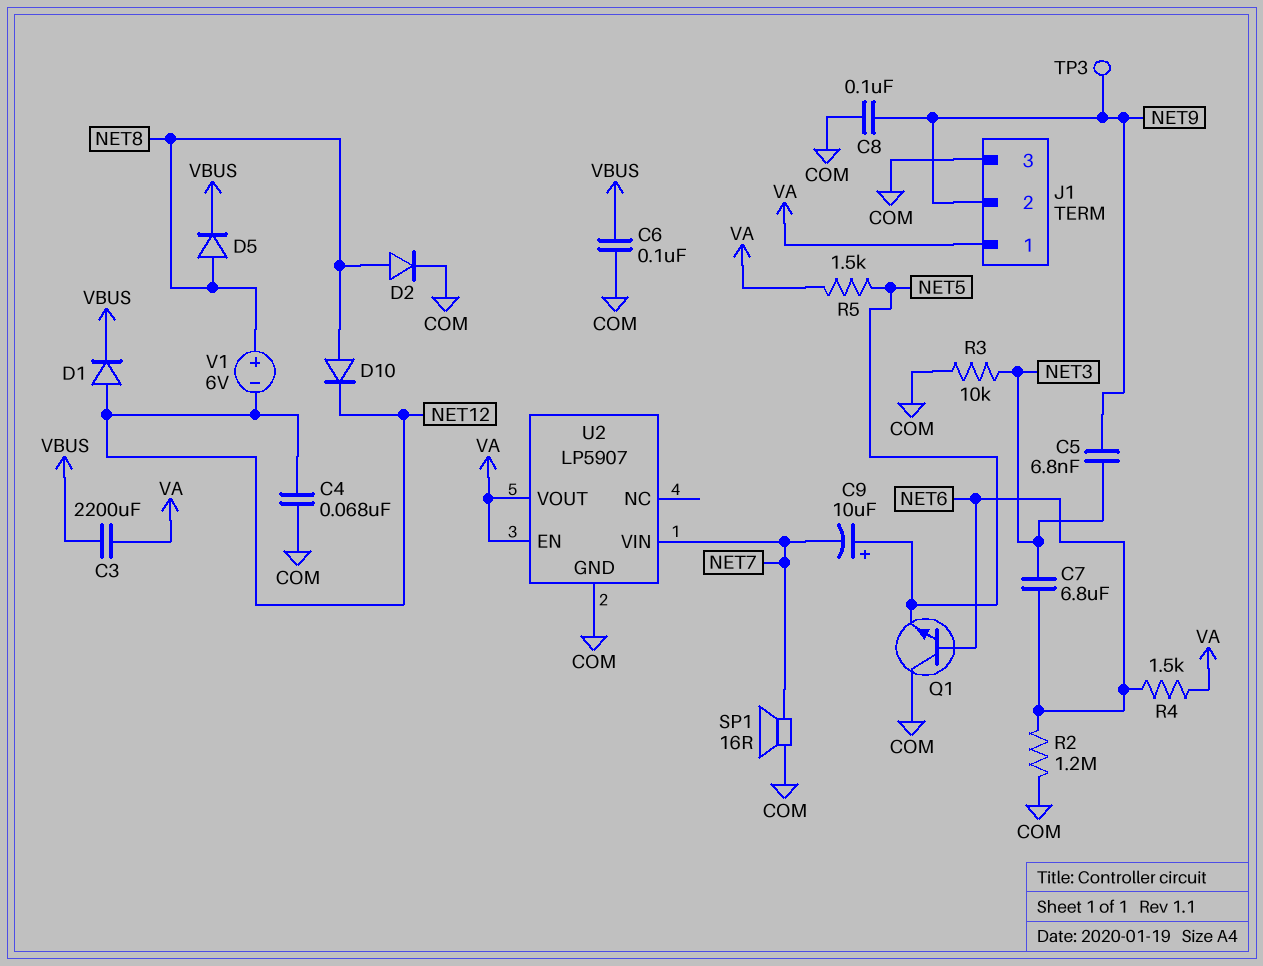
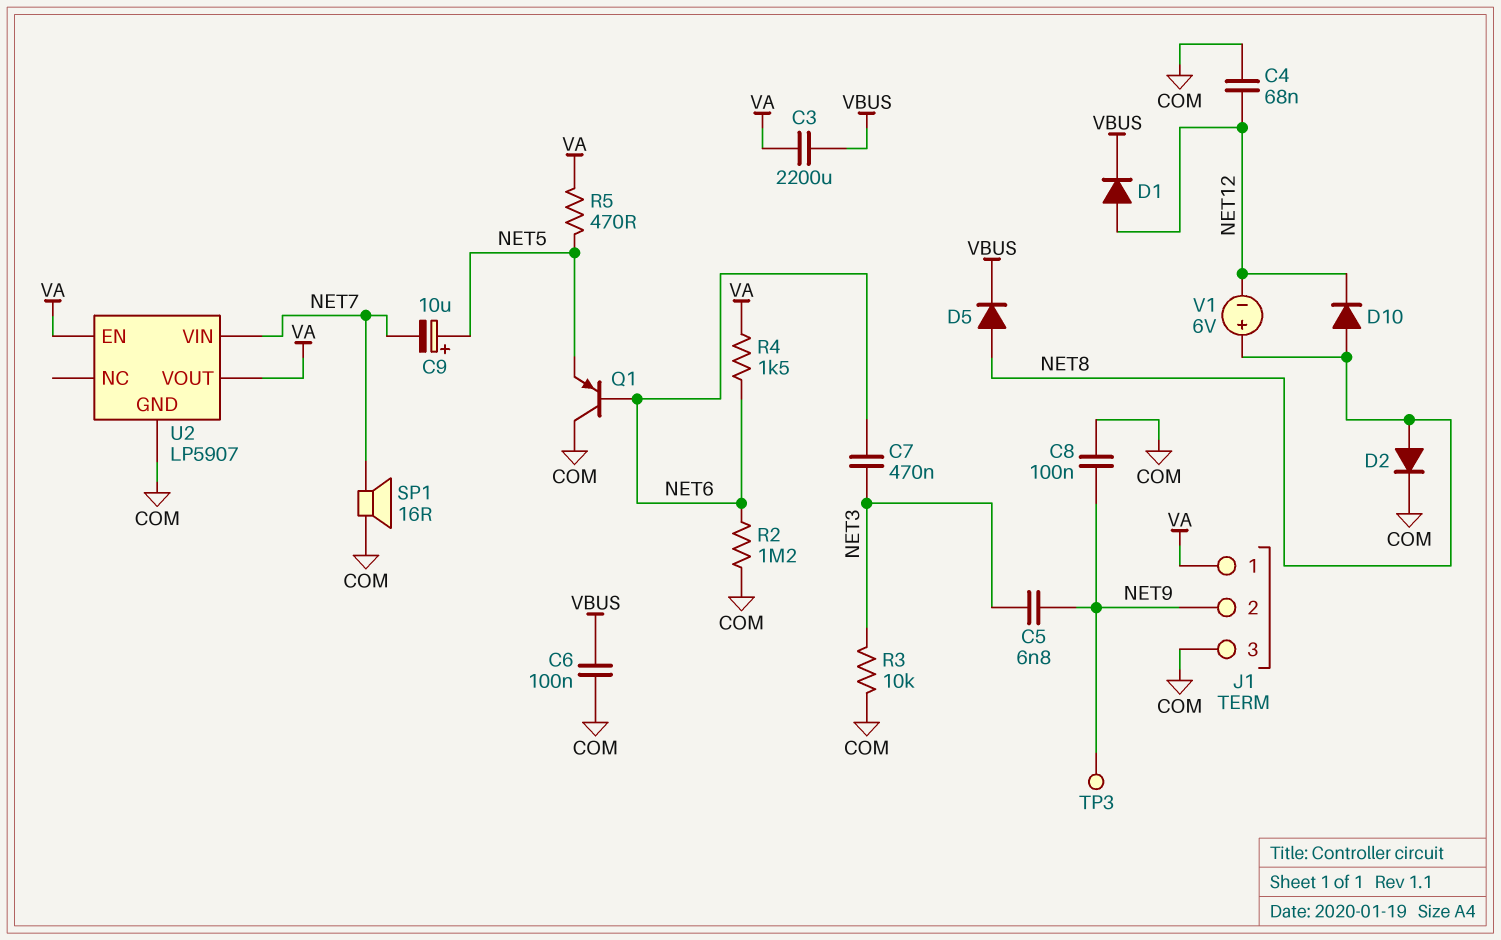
C7: 6.8uF (NET3, NET6) -> 470nF (NET3, NET6)
Q1: NPN (B NET6, C COM, E NET5) -> PNP (B NET6, C COM, E NET5)
R5: 1.5k (NET5, VA) -> 470 (NET5, VA)

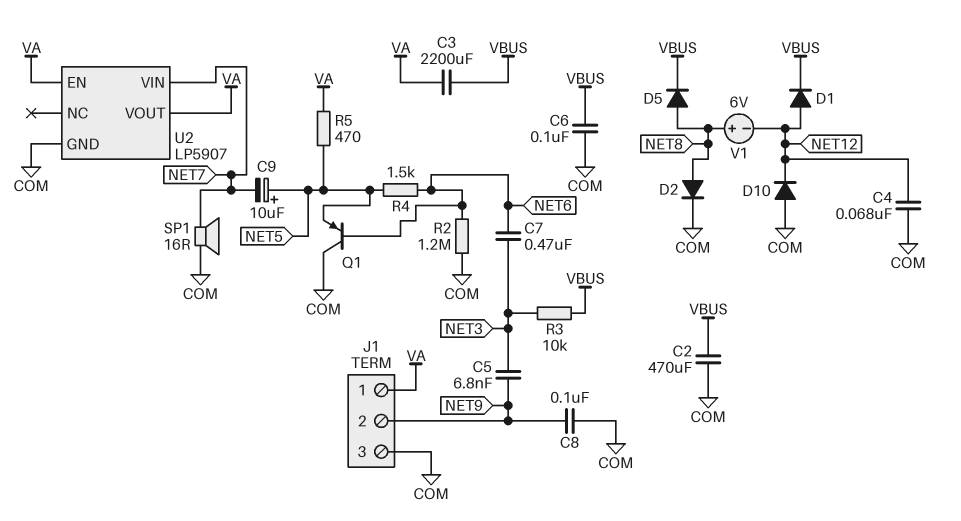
C2: none -> 470uF (COM, VBUS)
D10: diode (A NET8, K NET12) -> diode (A COM, K NET12)
R3: 10k (COM, NET3) -> 10k (NET3, VBUS)
R4: 1.5k (NET6, VA) -> 1.5k (NET5, NET6)
TP3: test point (NET9) -> none

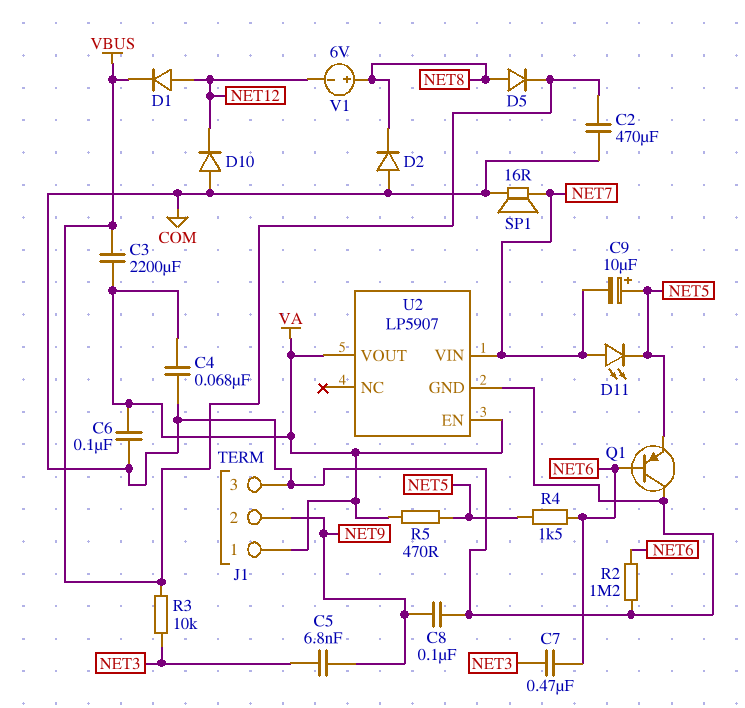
C4: 68nF (COM, NET12) -> 68nF (COM, VA)
C6: 100nF (COM, VBUS) -> 100nF (COM, VA)
D2: diode (A NET8, K COM) -> diode (A COM, K NET8)
D11: none -> LED (A NET7, K NET5)

